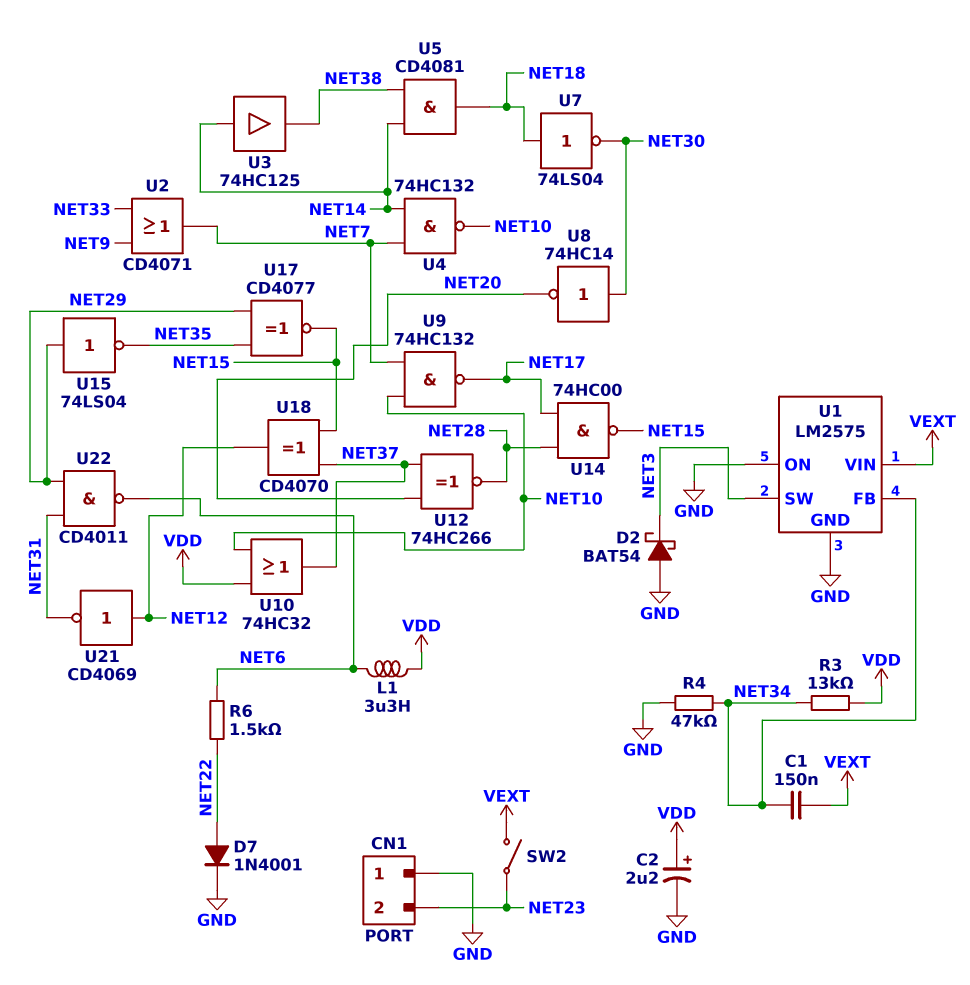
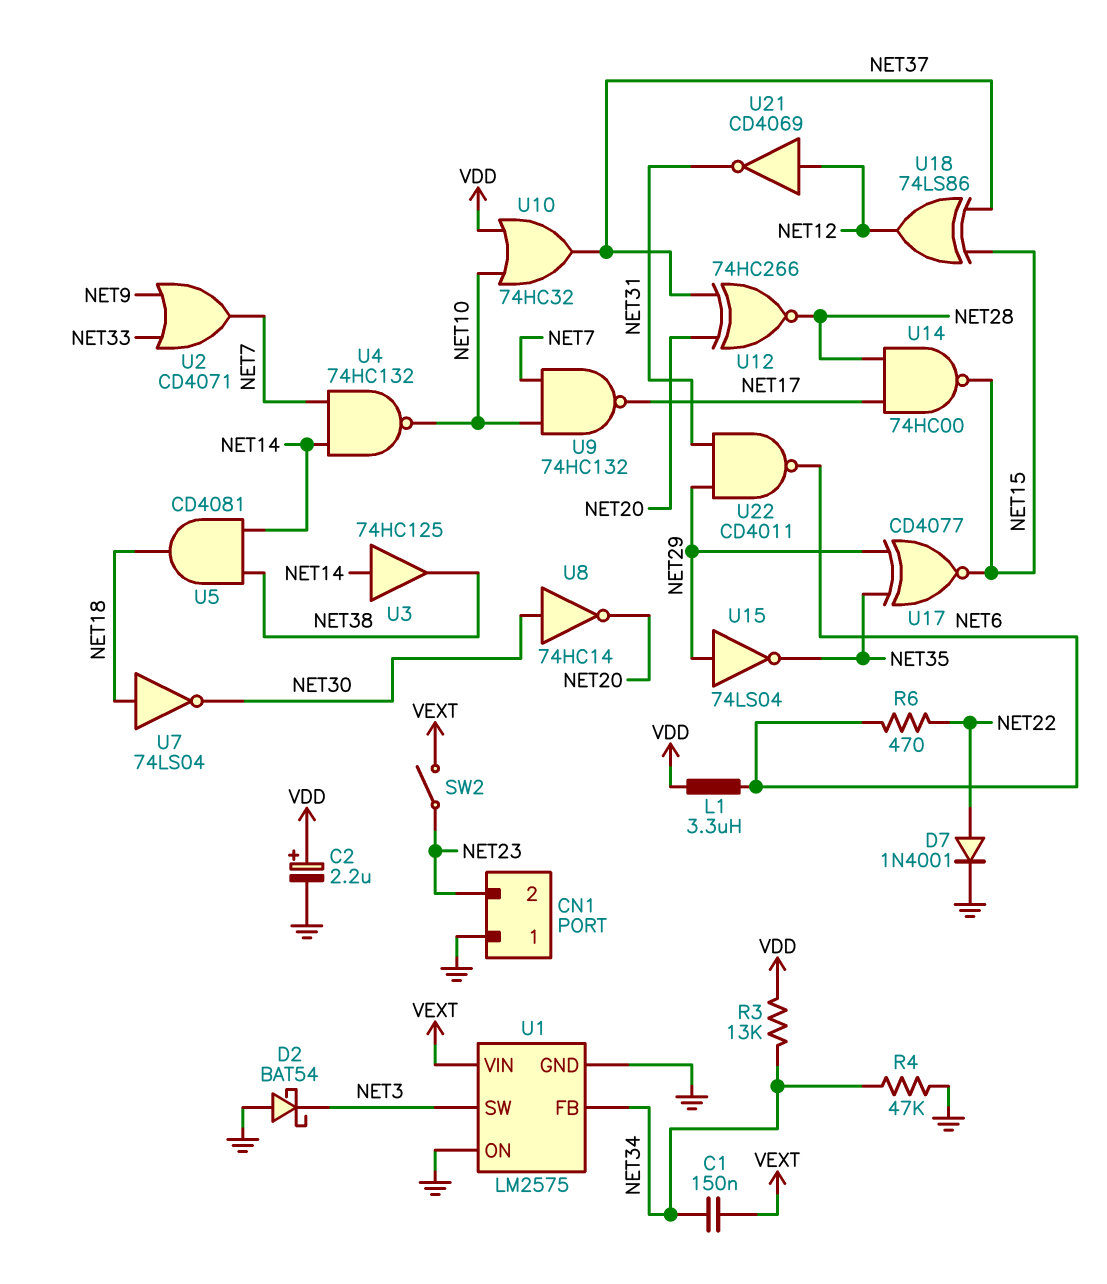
R6: 1.5k (NET6, NET22) -> 470 (NET6, NET22)
U18: XOR CD4070 (in NET15, in NET37, out NET12) -> XOR 74LS86 (in NET15, in NET37, out NET12)

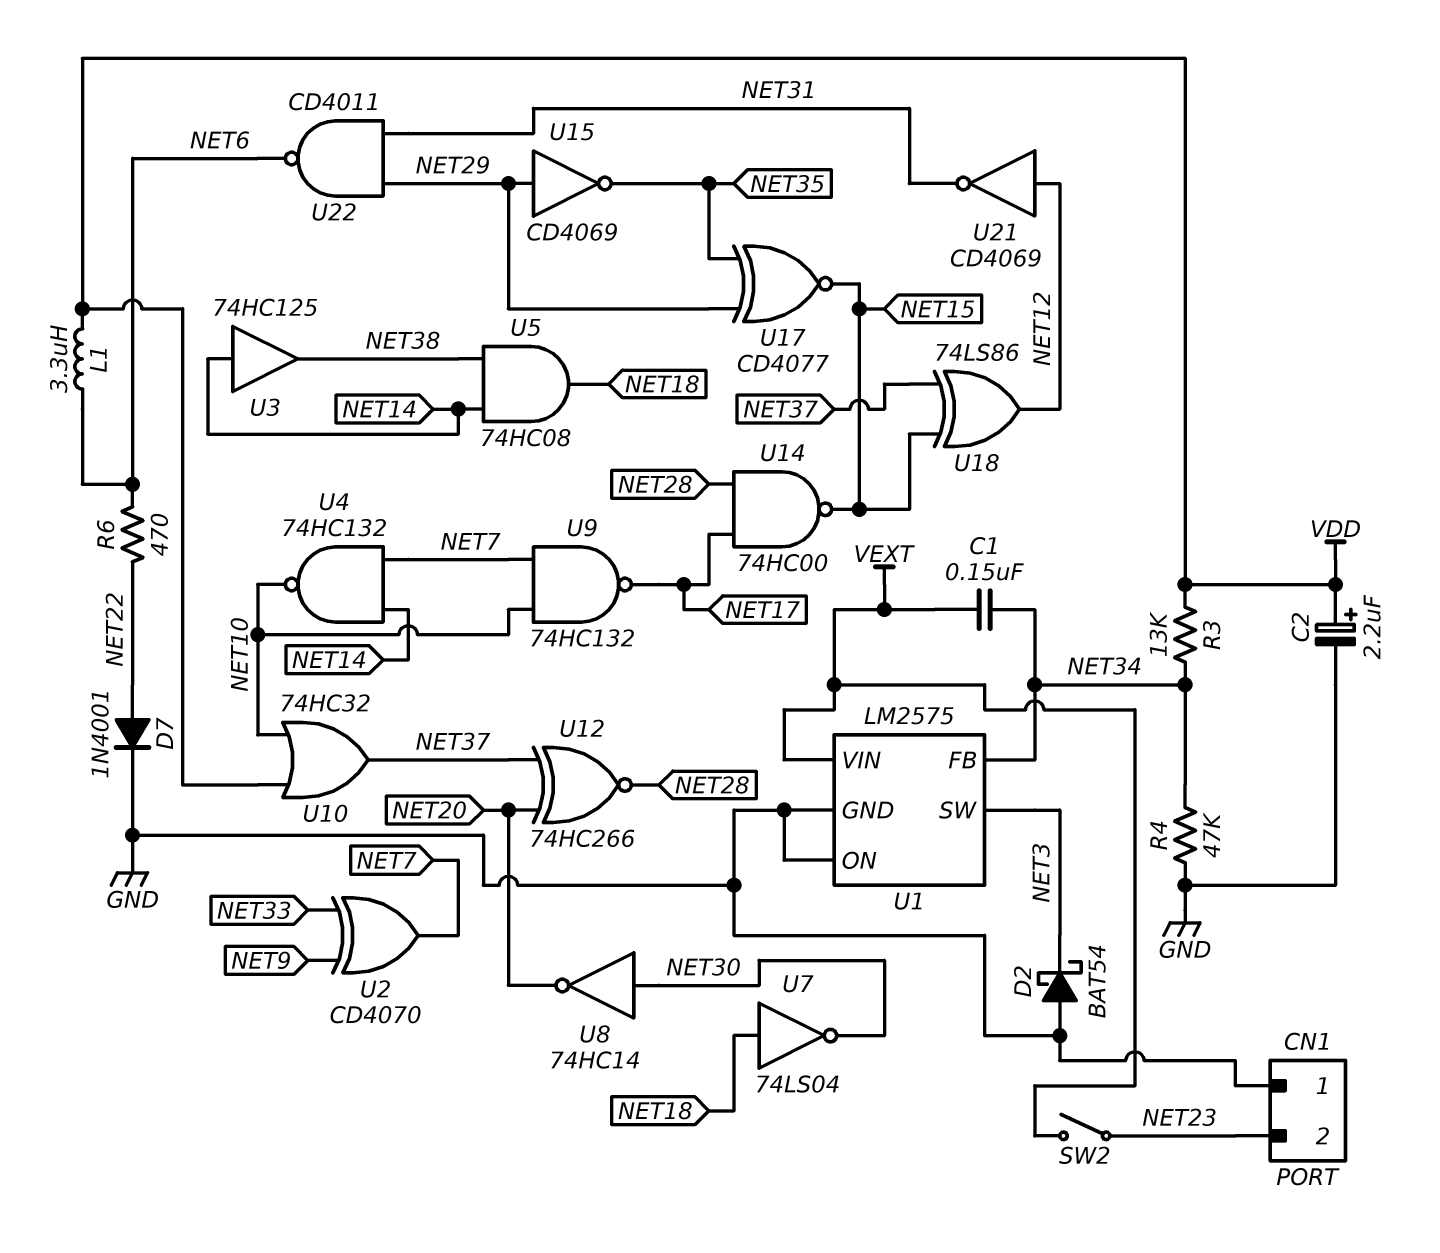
U2: OR CD4071 (in NET9, in NET33, out NET7) -> XOR CD4070 (in NET9, in NET33, out NET7)
U5: AND CD4081 (in NET14, in NET38, out NET18) -> AND 74HC08 (in NET14, in NET38, out NET18)
U15: NOT 74LS04 (in NET29, out NET35) -> NOT CD4069 (in NET29, out NET35)

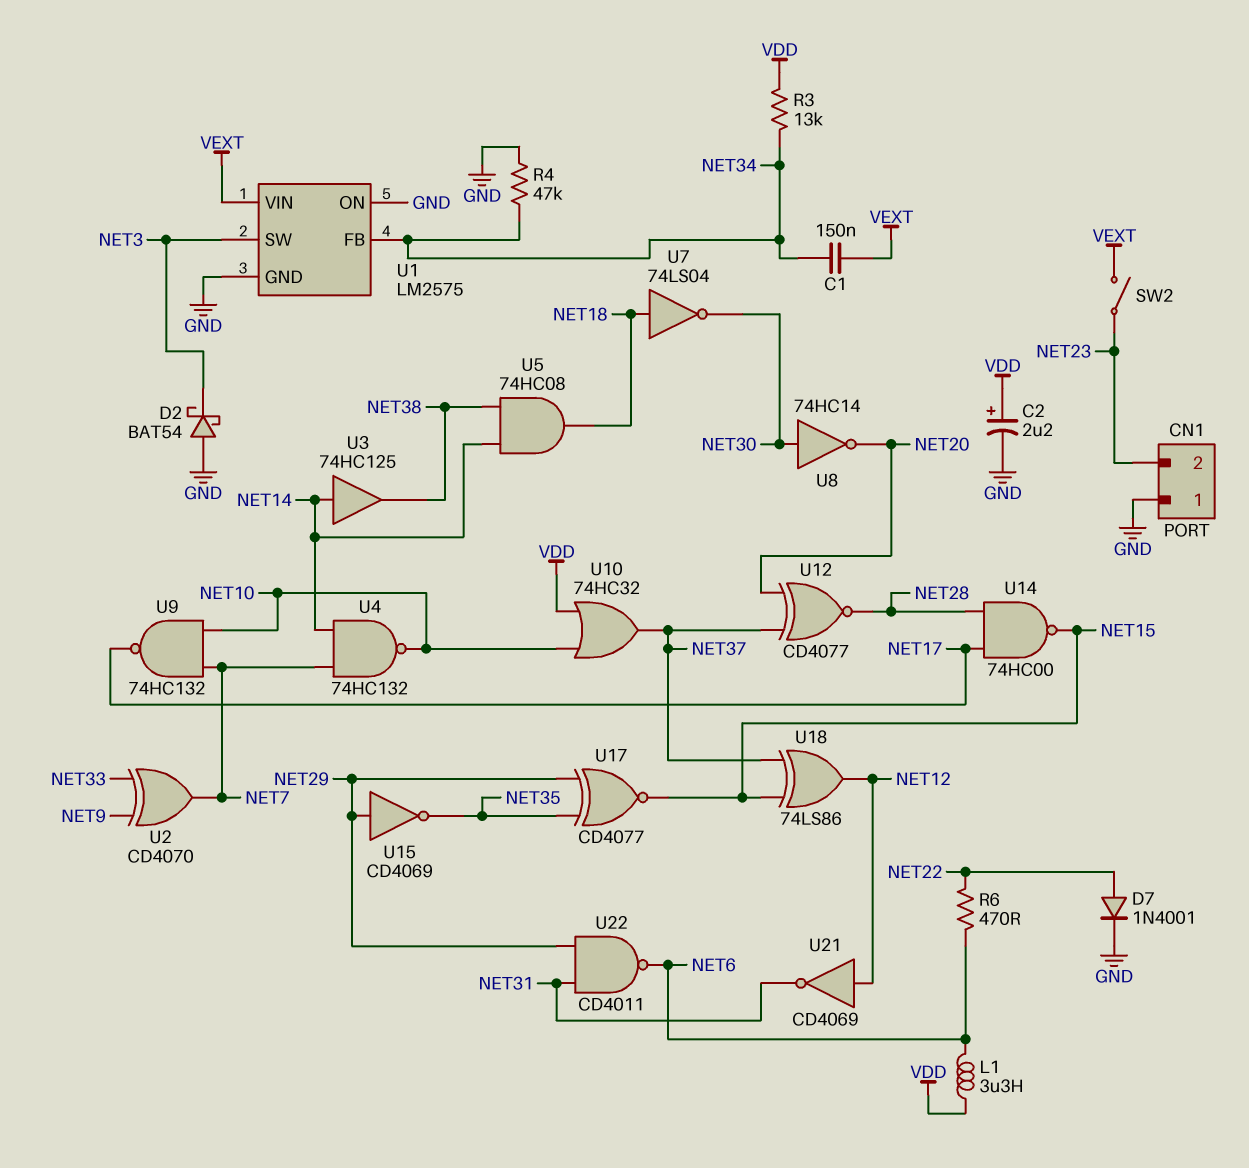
U12: XNOR 74HC266 (in NET20, in NET37, out NET28) -> XNOR CD4077 (in NET20, in NET37, out NET28)

